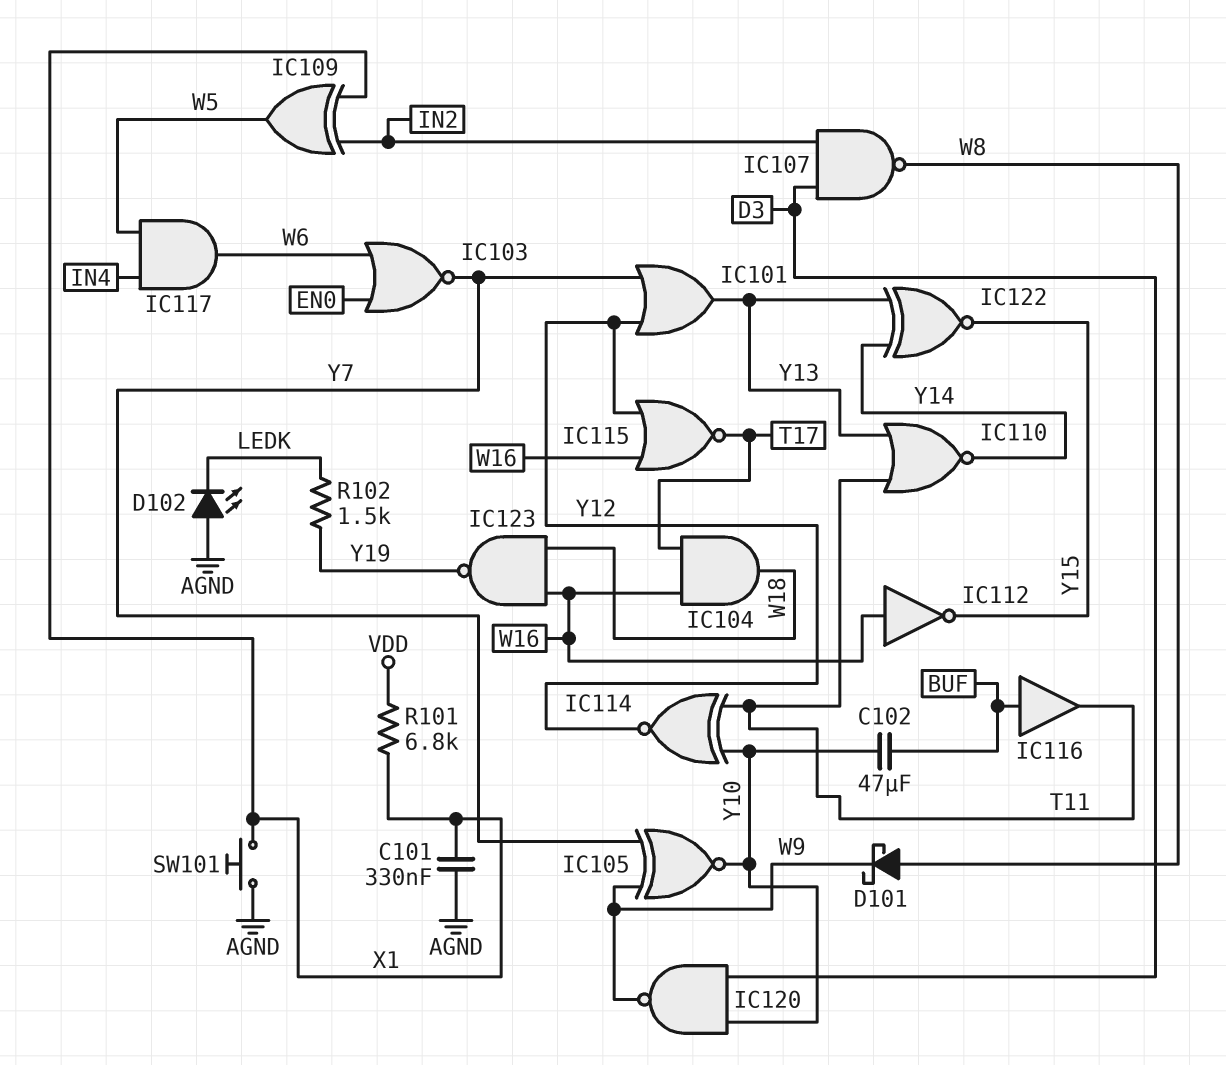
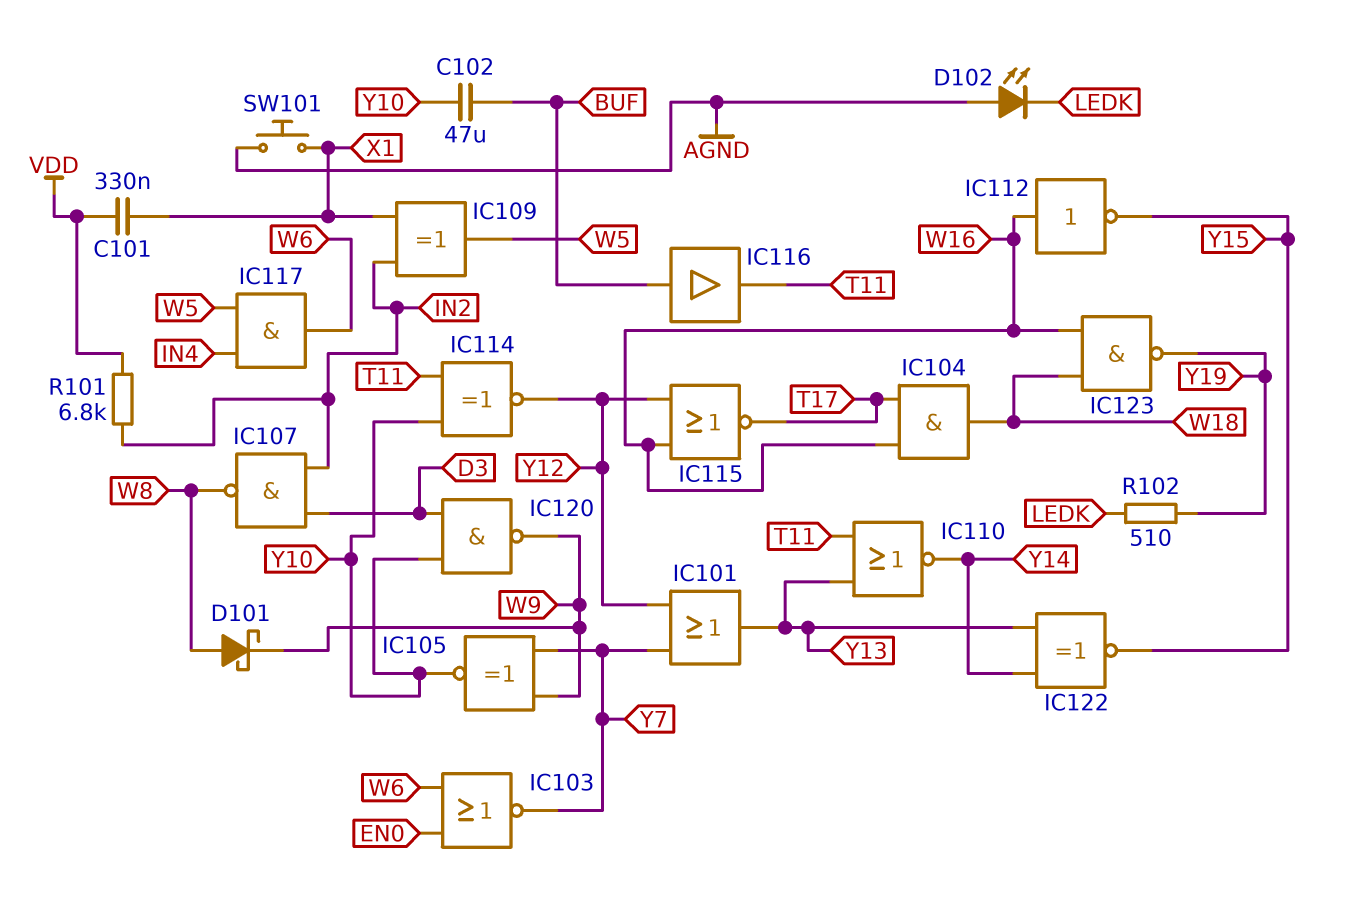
C101: 330nF (AGND, X1) -> 330nF (VDD, X1)
R101: 6.8k (VDD, X1) -> 6.8k (IN2, VDD)
R102: 1.5k (LEDK, Y19) -> 510 (LEDK, Y19)

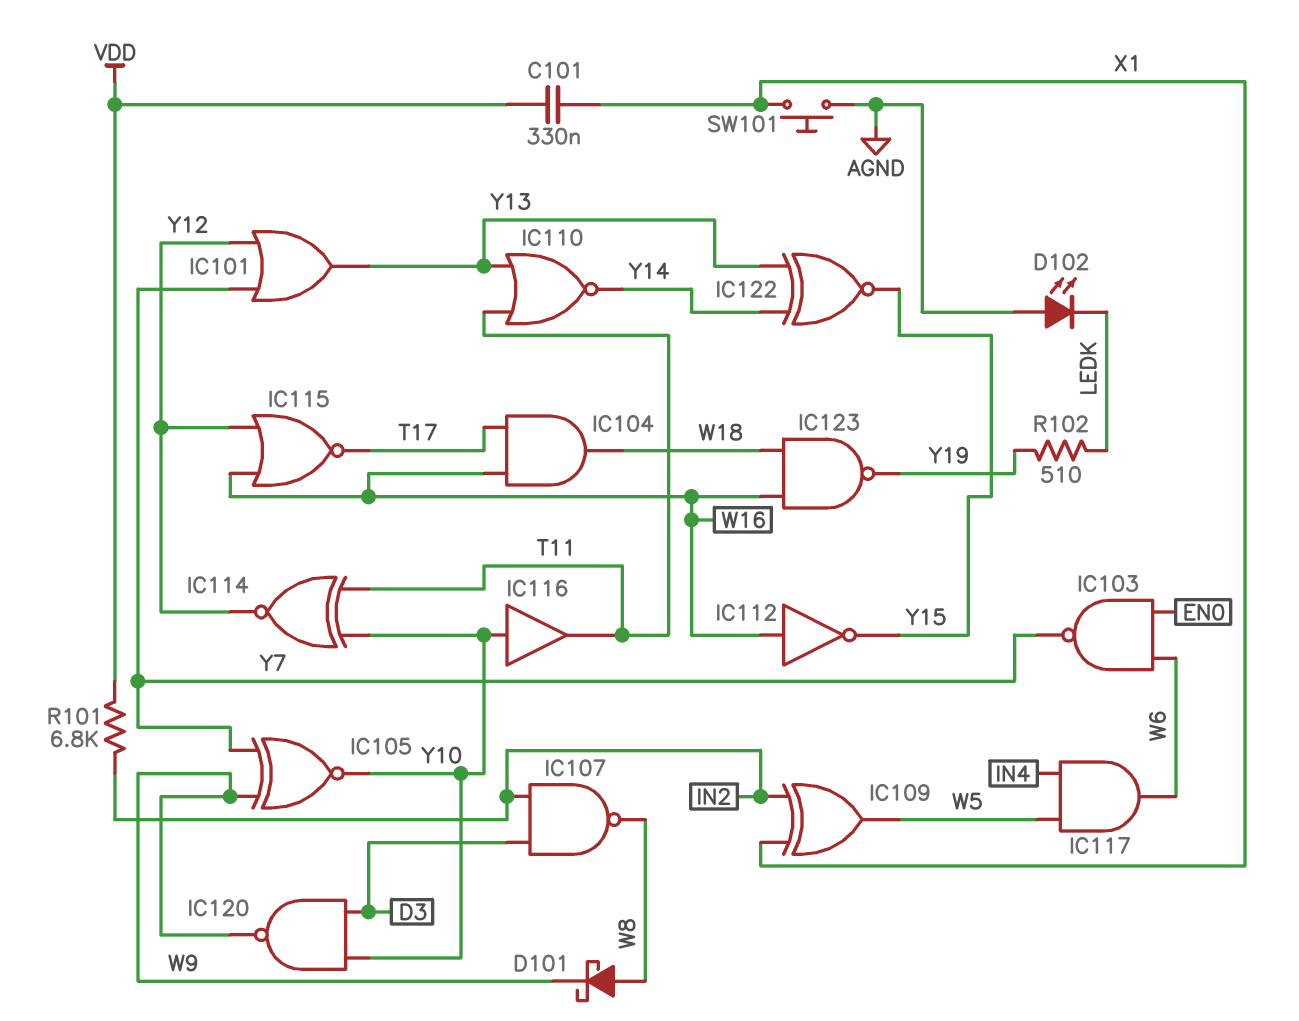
C102: 47uF (BUF, Y10) -> none
IC103: NOR (in EN0, in W6, out Y7) -> NAND (in EN0, in W6, out Y7)
IC116: buffer (in BUF, out T11) -> buffer (in Y10, out T11)

